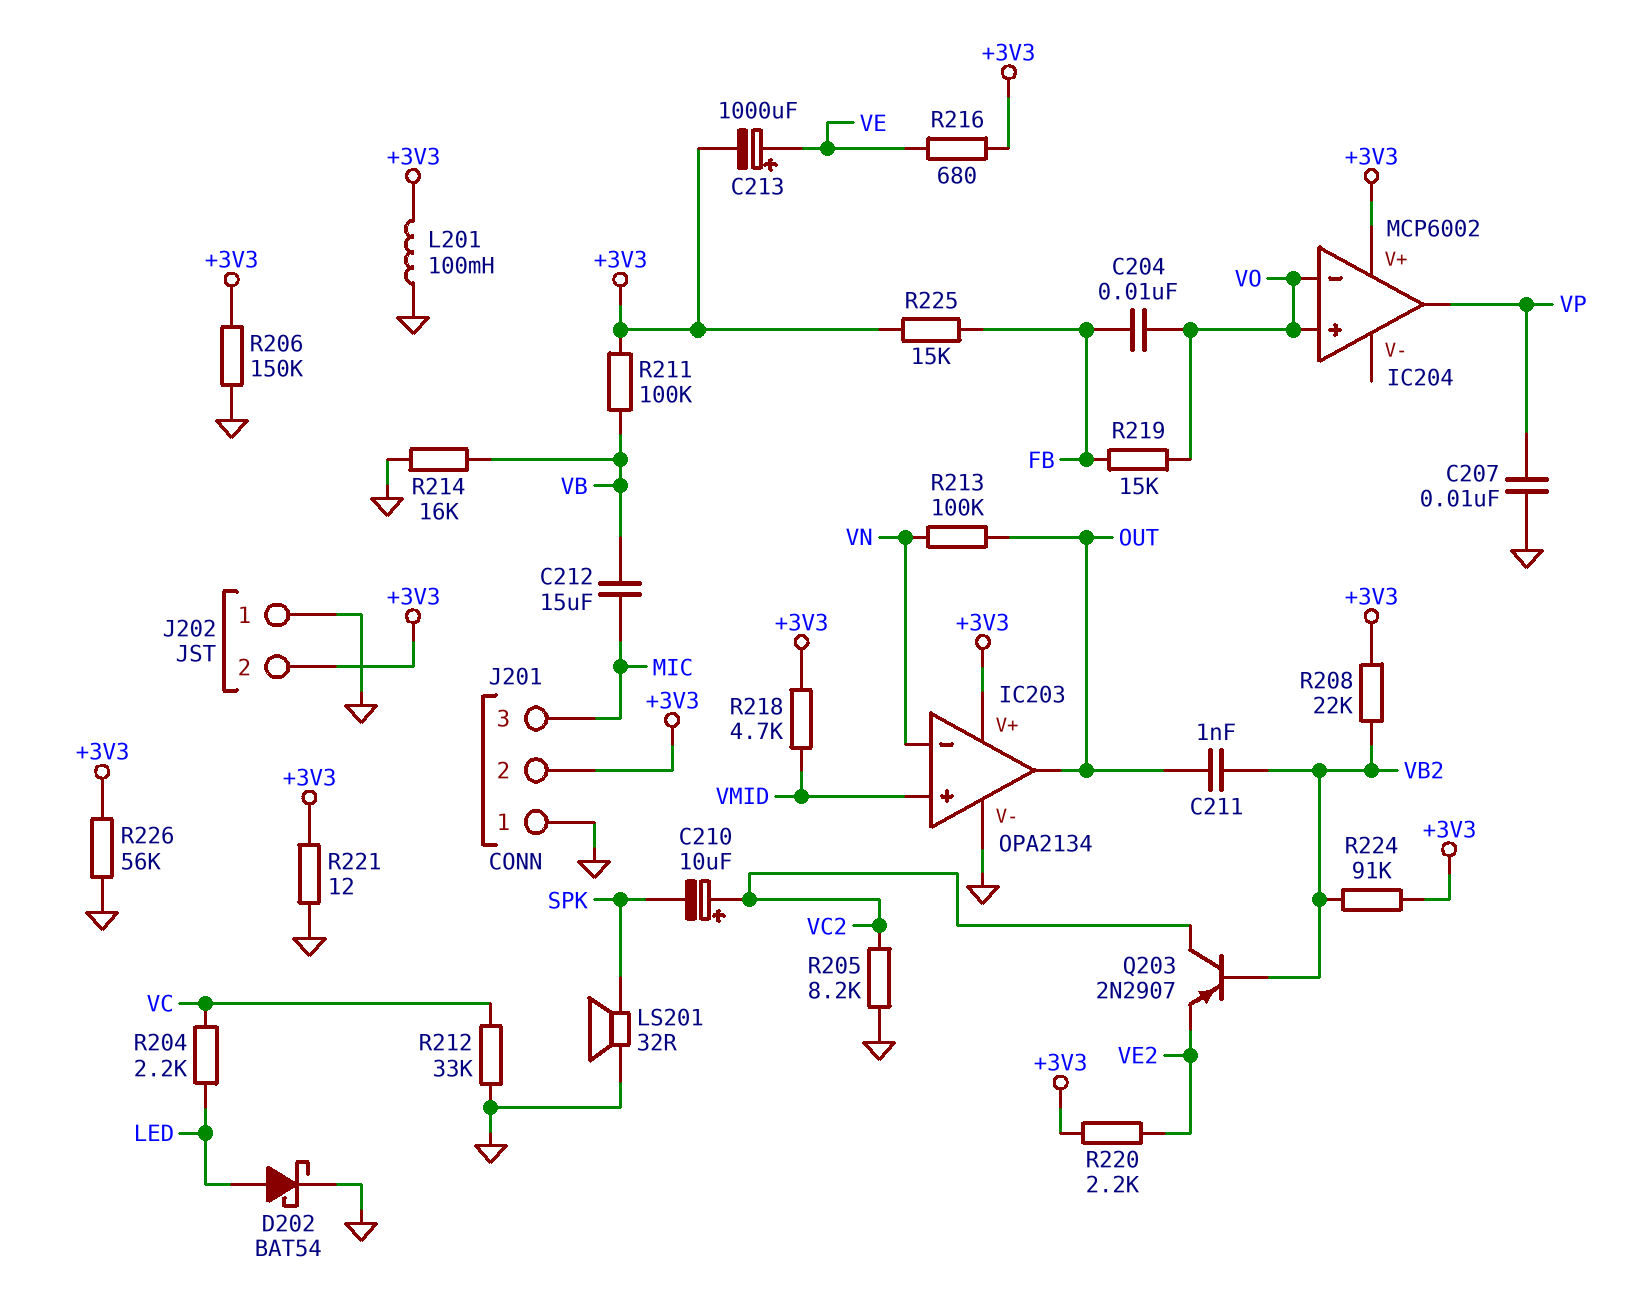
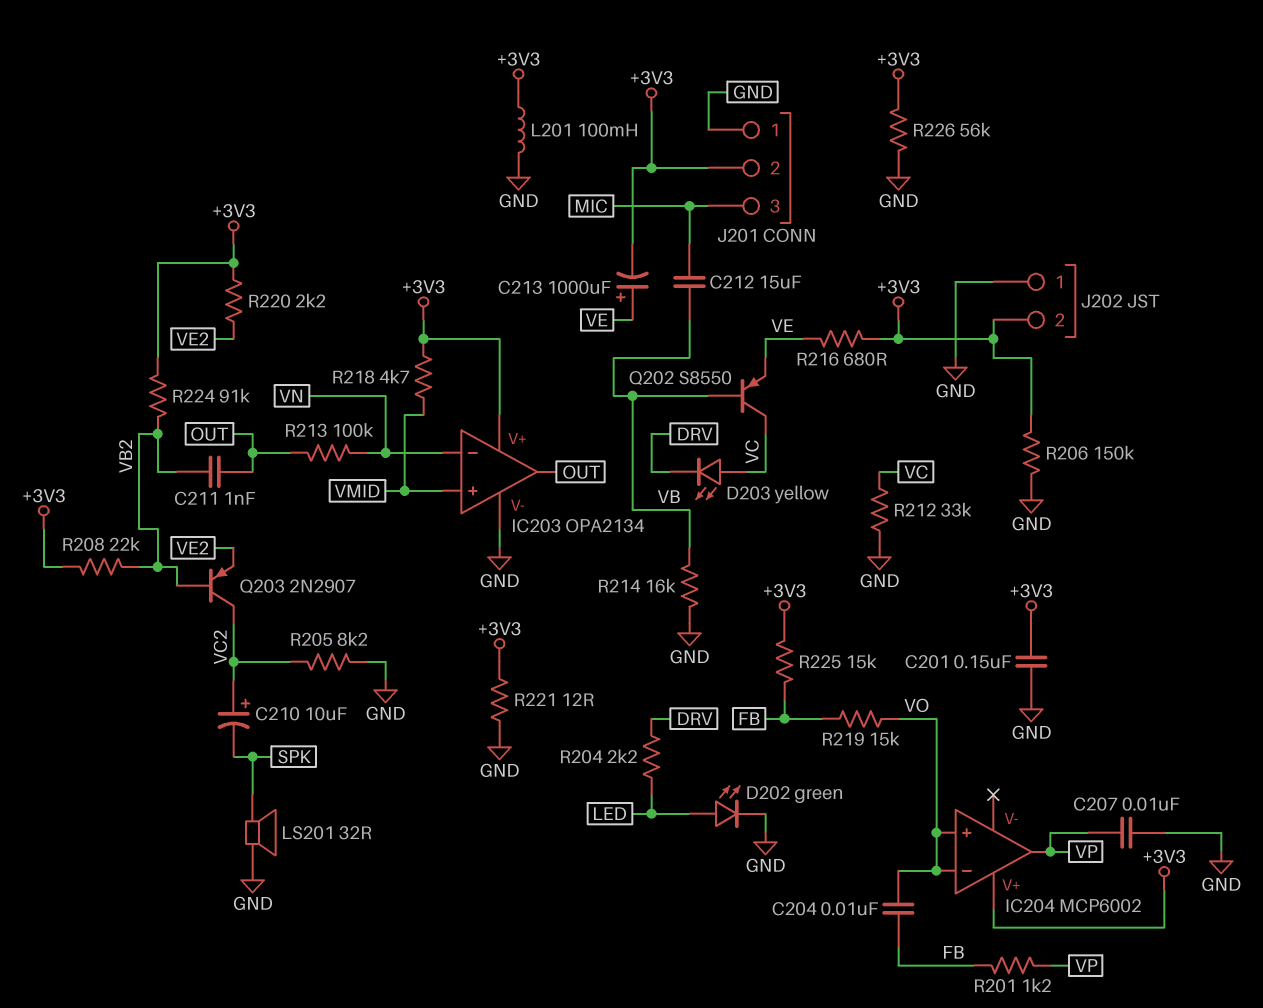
C201: none -> 150nF (+3V3, GND)
D202: schottky BAT54 (A LED, K GND) -> LED green (A LED, K GND)
D203: none -> LED yellow (A VC, K DRV)
Q202: none -> PNP S8550 (B VB, C VC, E VE)
R201: none -> 1.2k (FB, VP)
R204: 2.2k (LED, VC) -> 2.2k (DRV, LED)
R211: 100k (+3V3, VB) -> none

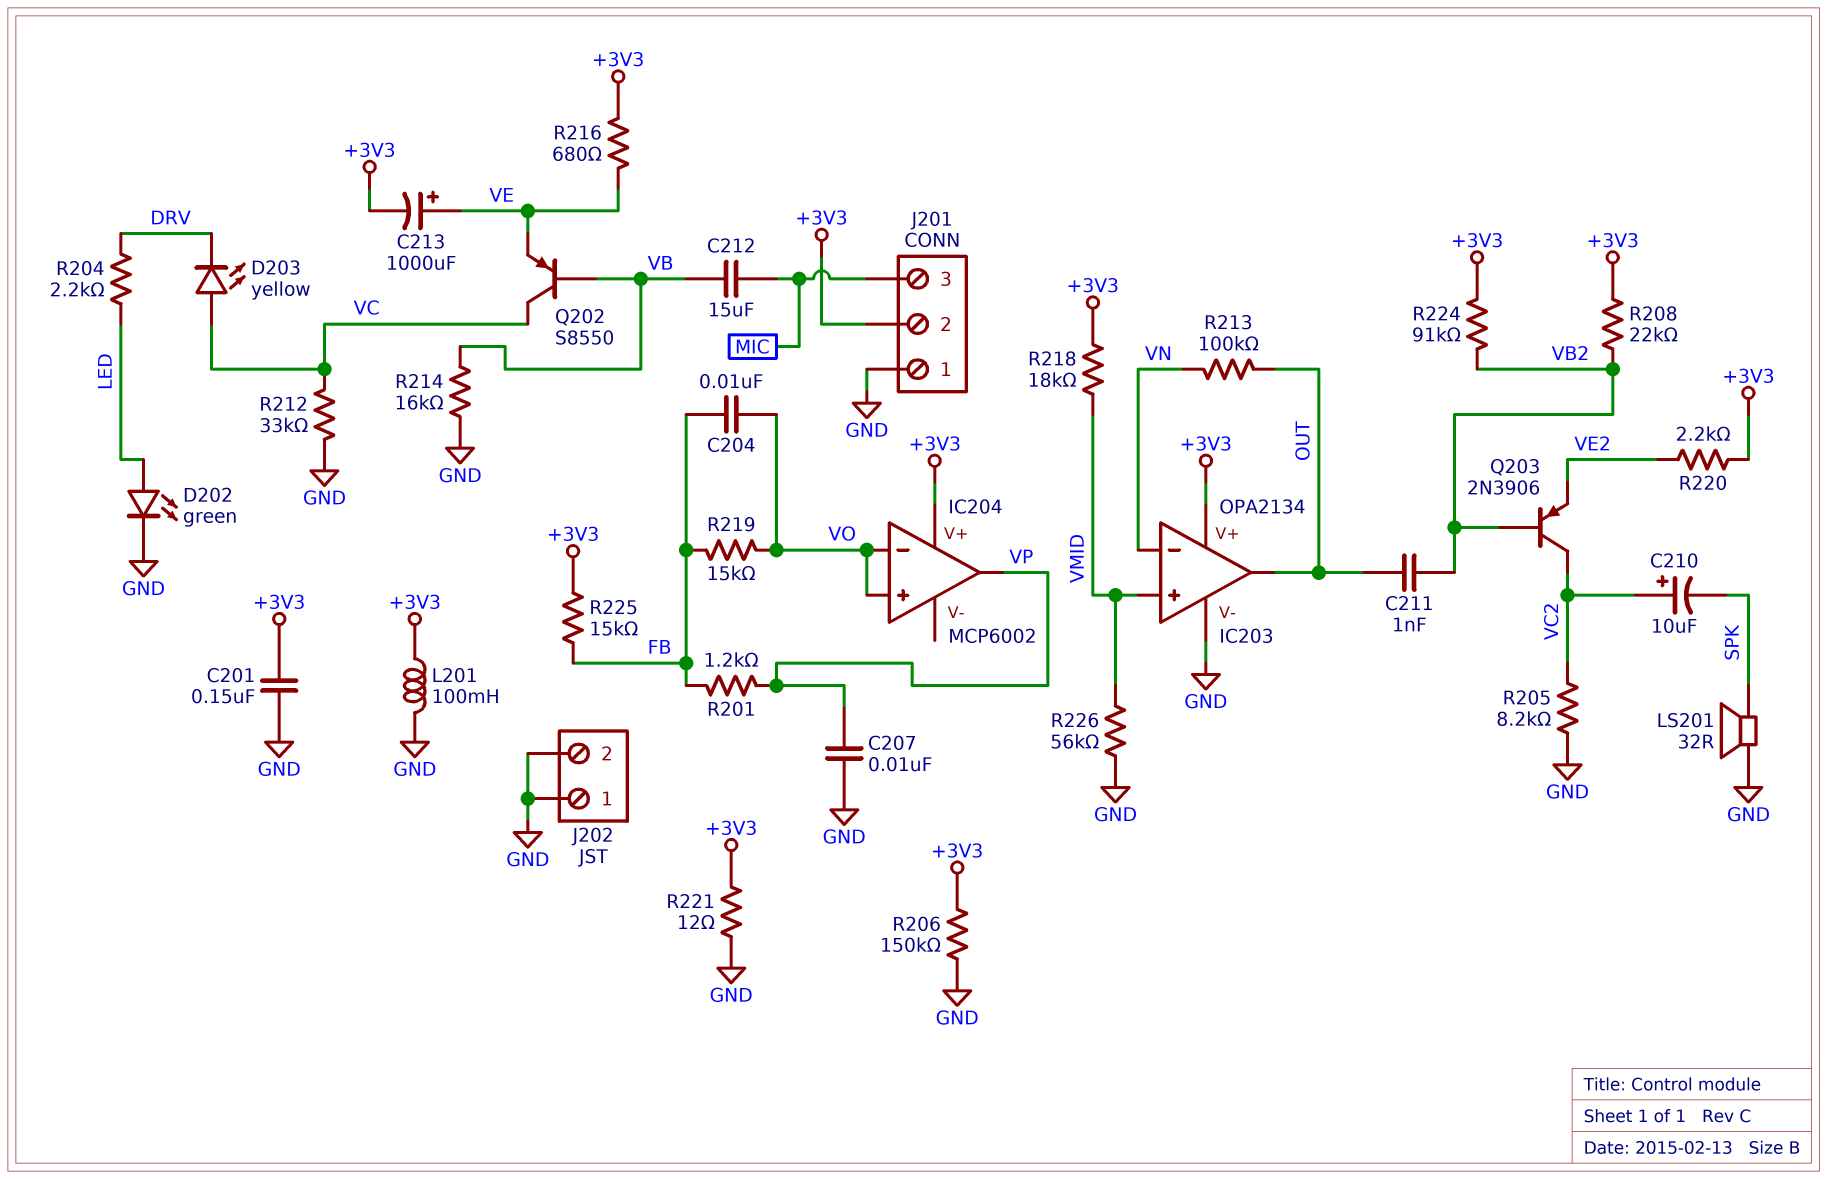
J202 pin 2: +3V3 -> GND
Q203: PNP 2N2907 (B VB2, C VC2, E VE2) -> PNP 2N3906 (B VB2, C VC2, E VE2)
R218: 4.7k (+3V3, VMID) -> 18k (+3V3, VMID)
R226: 56k (+3V3, GND) -> 56k (GND, VMID)

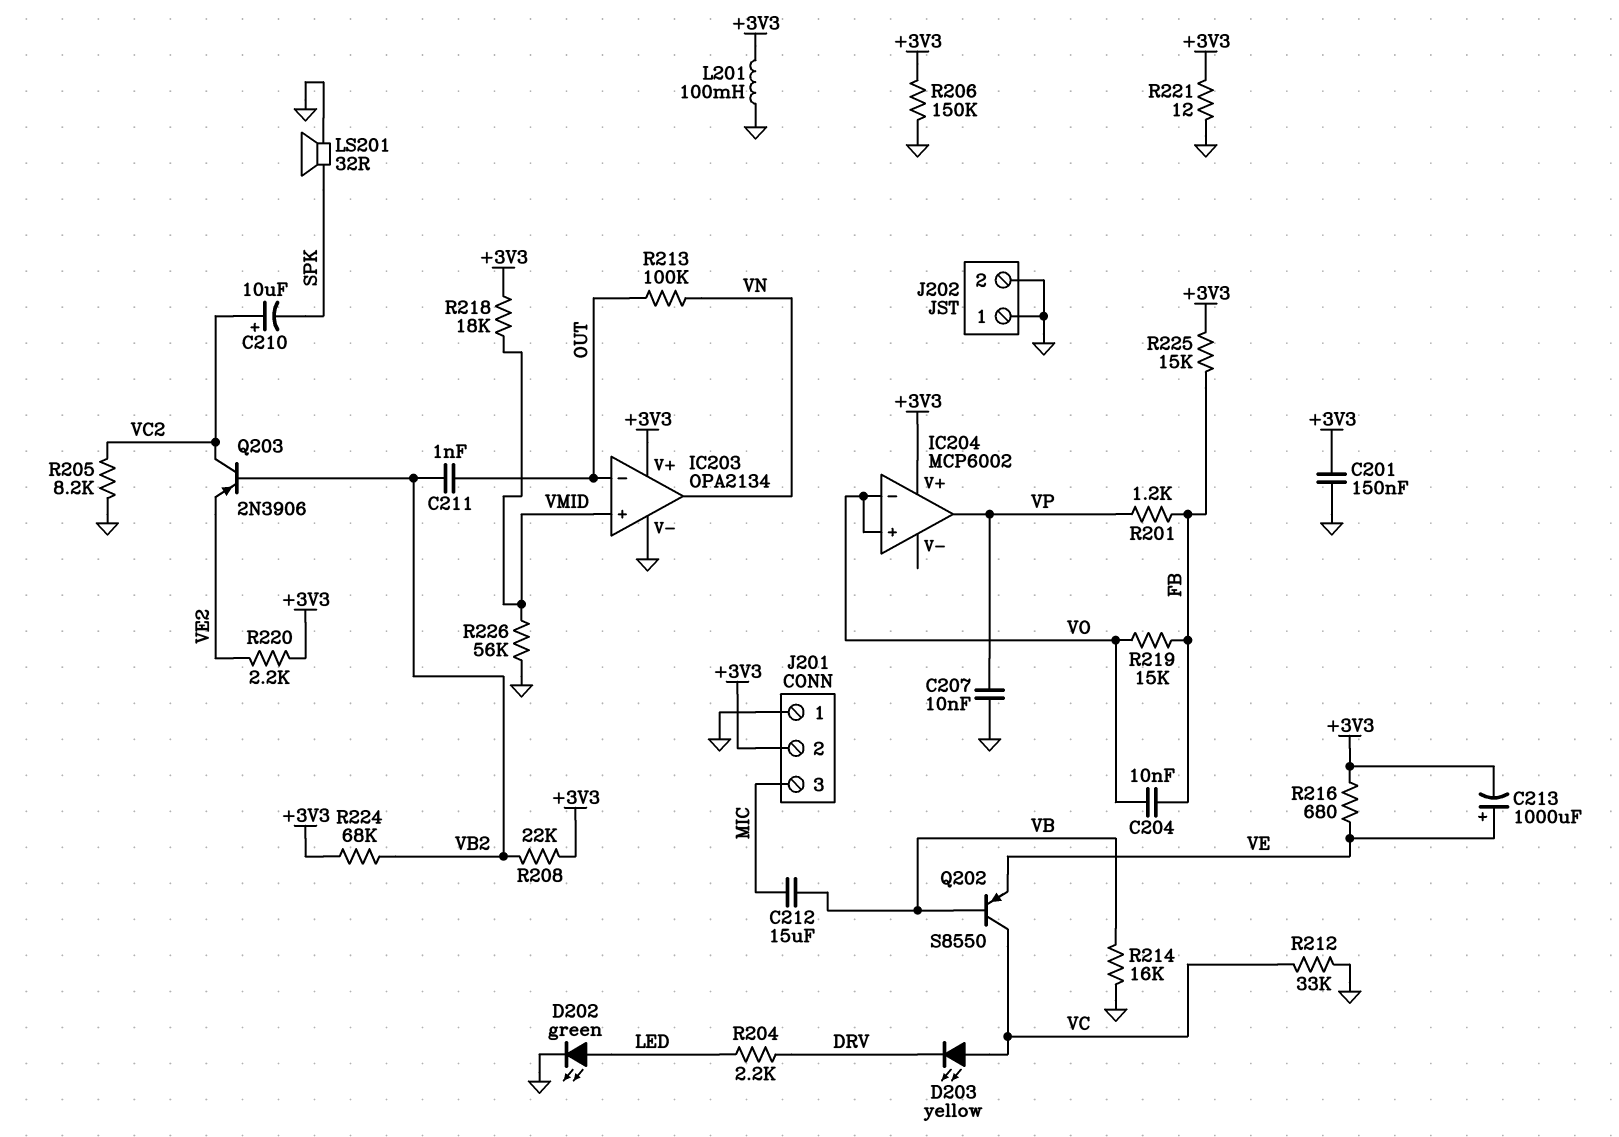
IC203 pin in-: VN -> OUT
IC203 pin out: OUT -> VN
R224: 91k (+3V3, VB2) -> 68k (+3V3, VB2)

